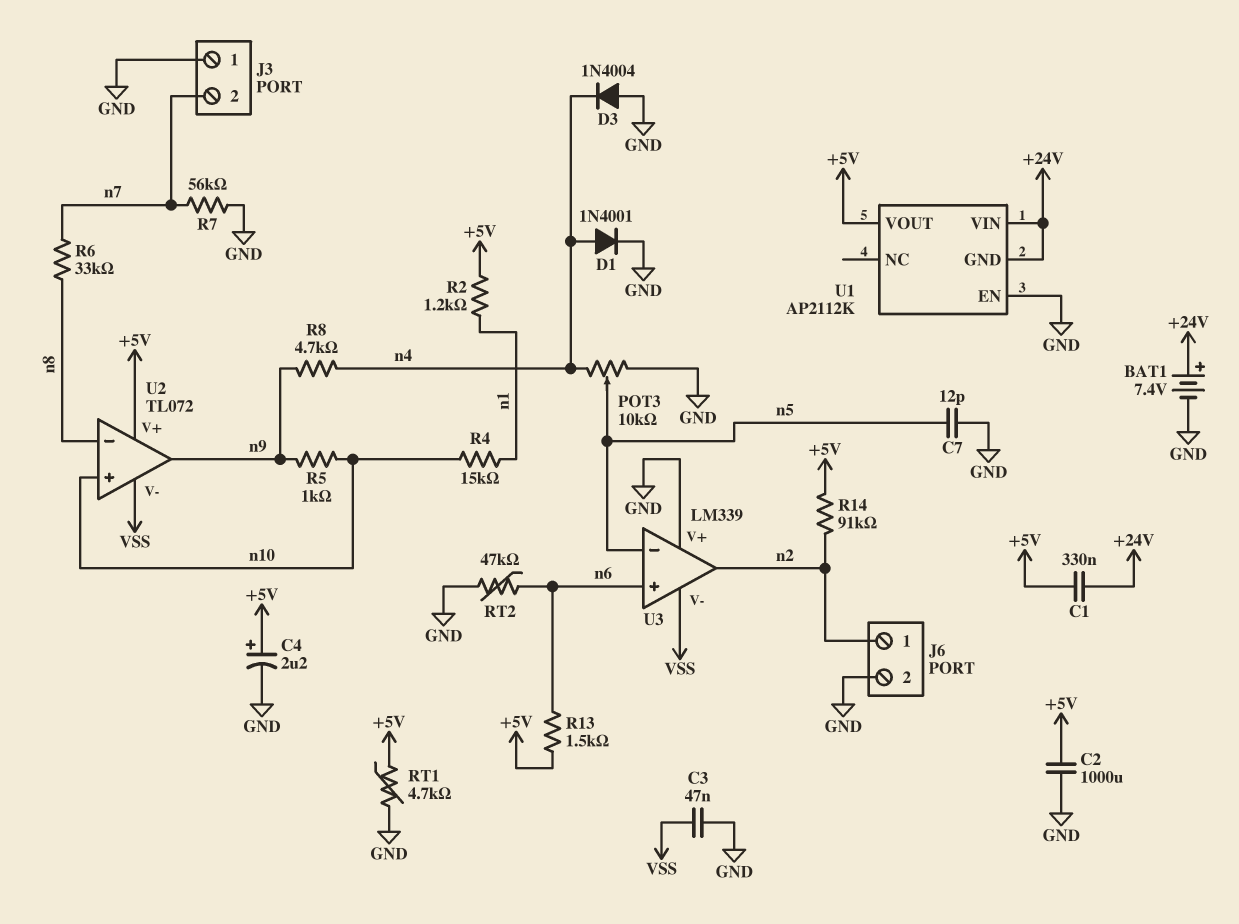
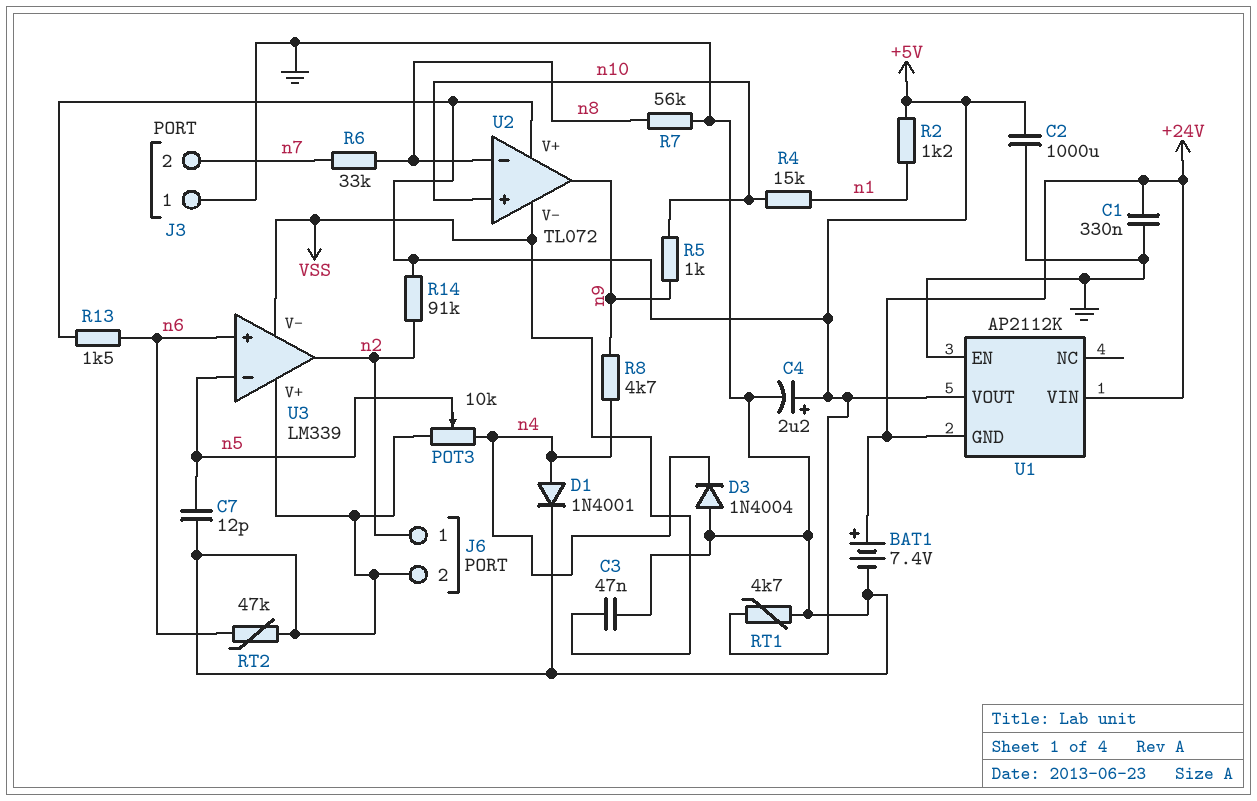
C1: 330nF (+5V, +24V) -> 330nF (+24V, GND)
R7: 56k (GND, n7) -> 56k (GND, n8)

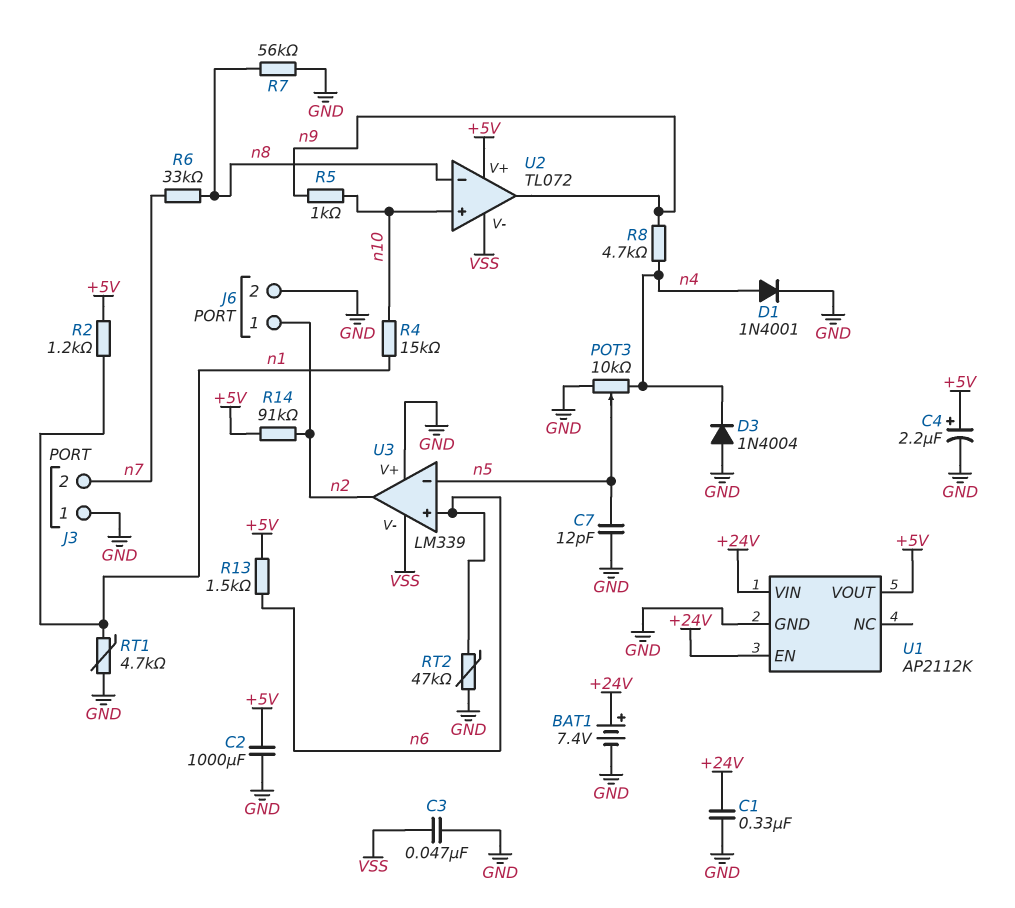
RT1: 4.7k (+5V, GND) -> 4.7k (GND, n1)
U1 pin EN: GND -> +24V
U1 pin GND: +24V -> GND

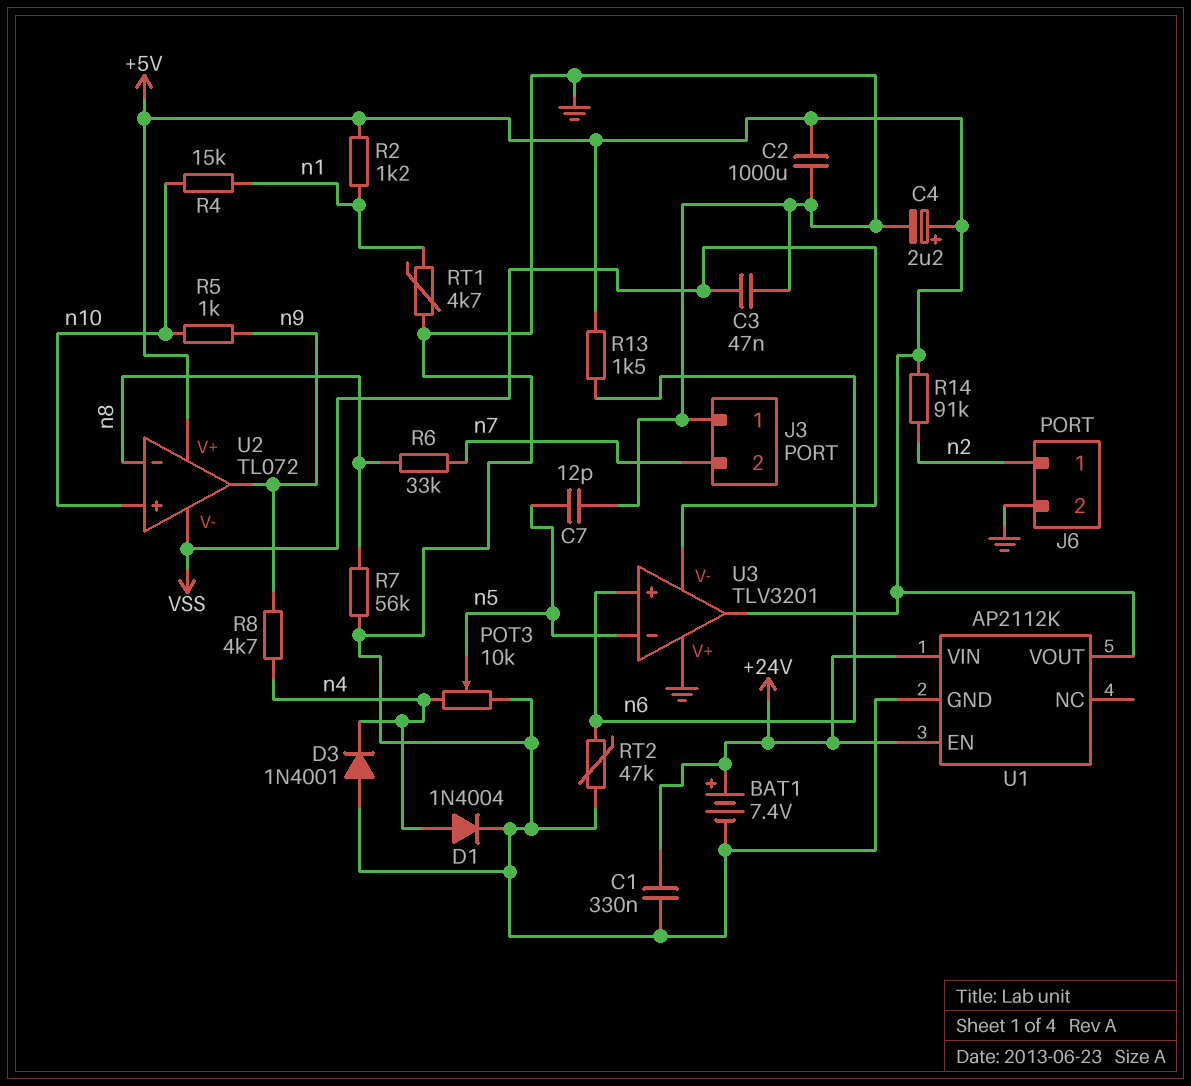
D1: diode 1N4001 (A n4, K GND) -> diode 1N4004 (A n4, K GND)
D3: diode 1N4004 (A GND, K n4) -> diode 1N4001 (A GND, K n4)
U3: LM339 -> TLV3201
U3 pin out: n2 -> +5V

